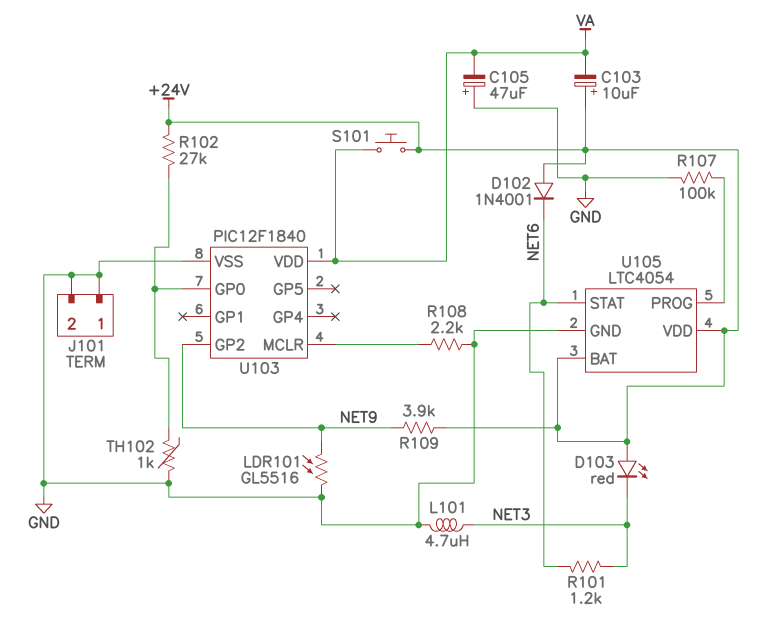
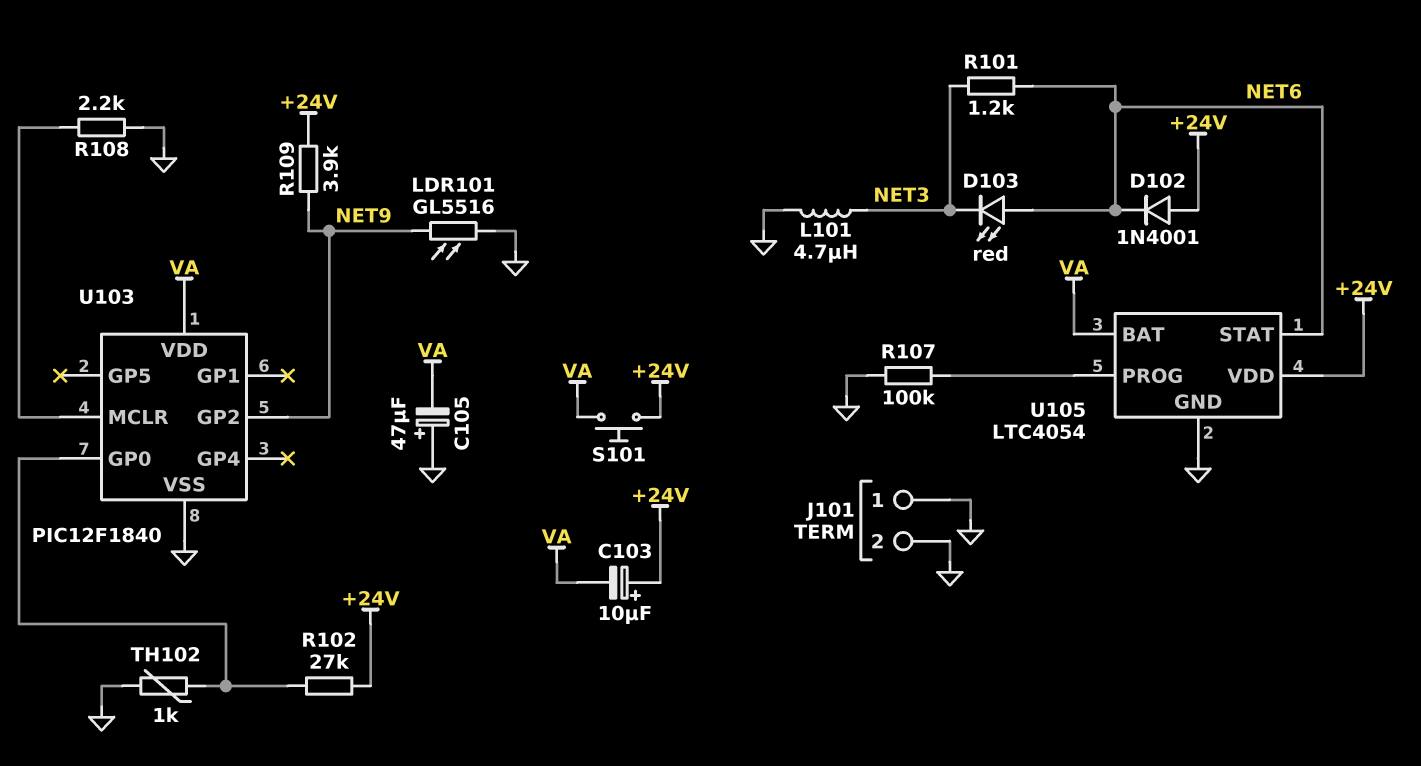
D103: LED red (A +24V, K NET3) -> LED red (A NET6, K NET3)
U105 pin BAT: +24V -> VA

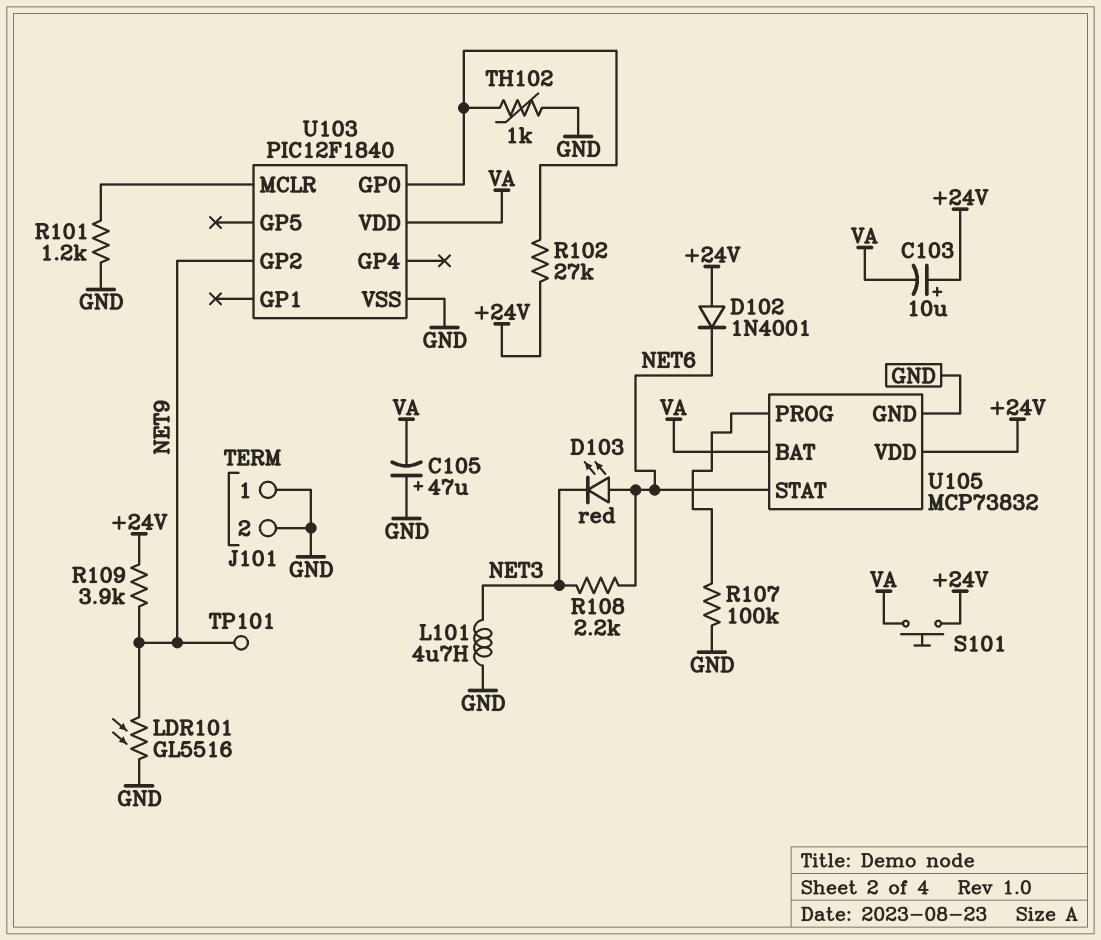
R101: 1.2k (NET3, NET6) -> 1.2k (GND, U103/MCLR)
R108: 2.2k (GND, U103/MCLR) -> 2.2k (NET3, NET6)
TP101: none -> test point (NET9)
U105: LTC4054 -> MCP73832

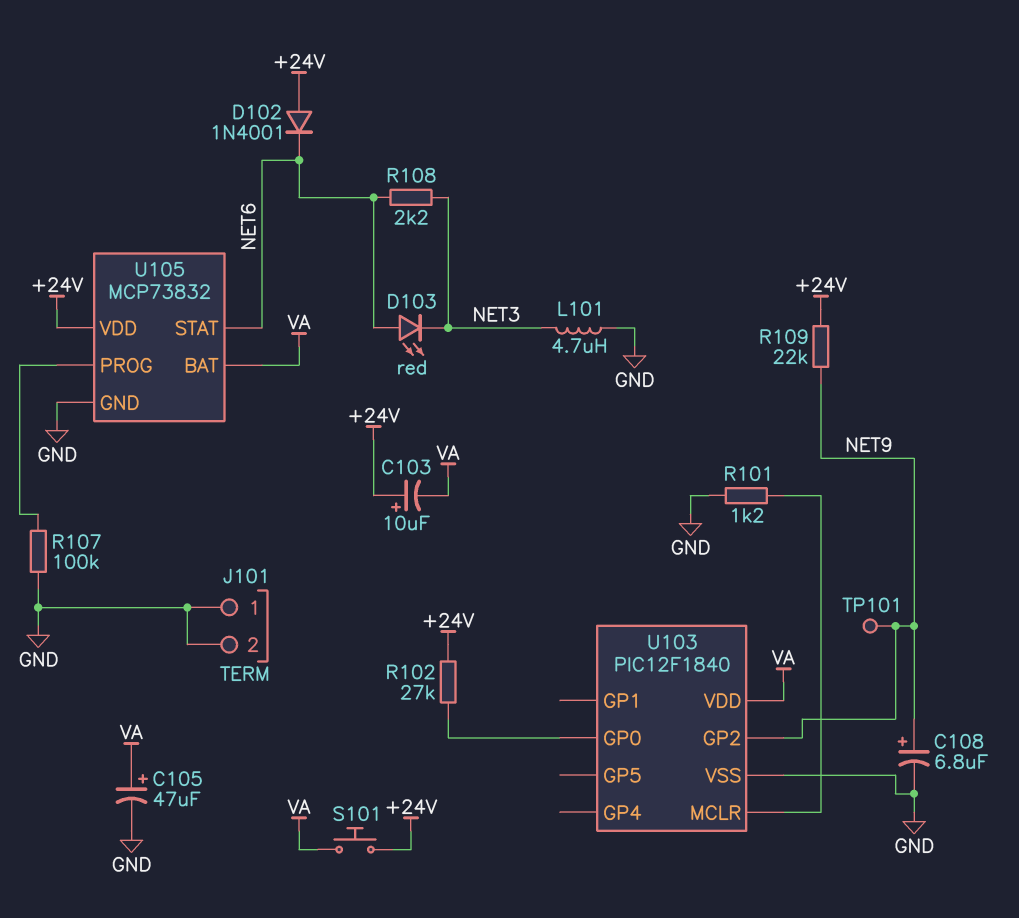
C105: 47uF (plus GND, minus VA) -> 47uF (plus VA, minus GND)
C108: none -> 6.8uF (plus NET9, minus GND)
LDR101: GL5516 (GND, NET9) -> none
R109: 3.9k (+24V, NET9) -> 22k (+24V, NET9)
TH102: 1k (GND, U103/GP0) -> none

